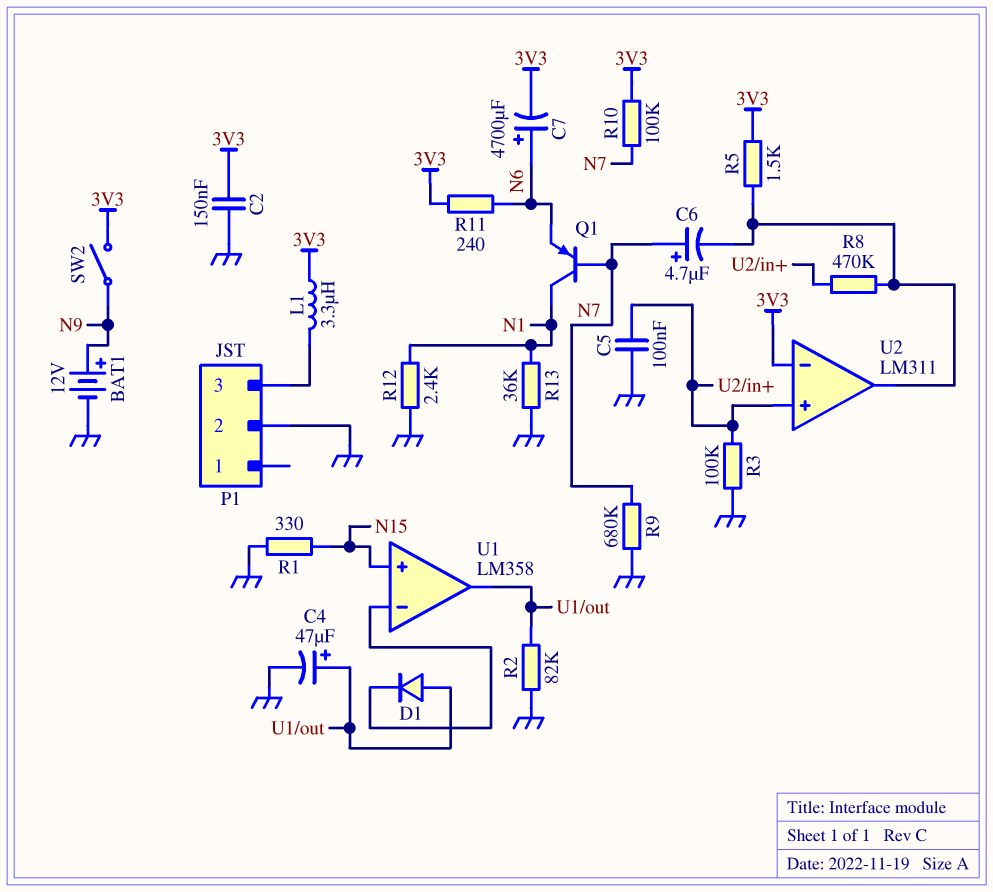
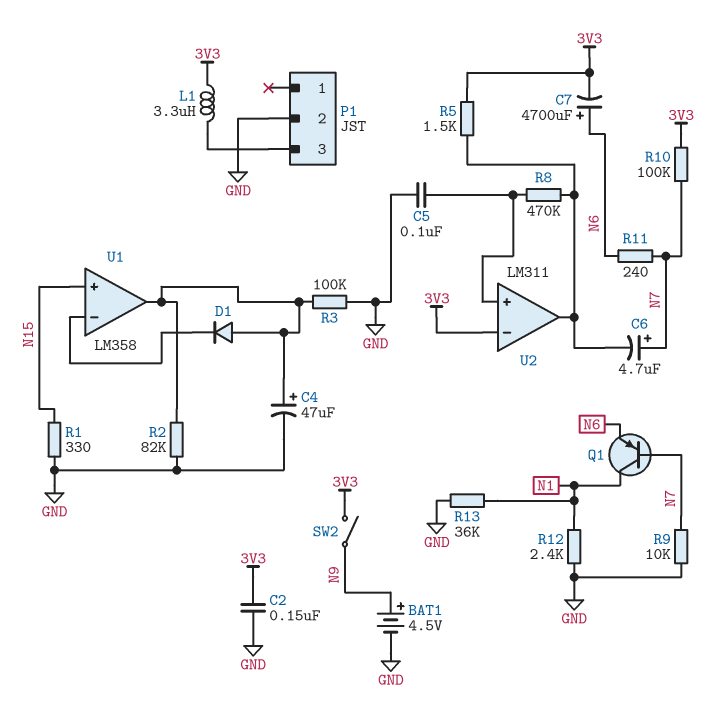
BAT1: 12V (plus N9, minus GND) -> 4.5V (plus N9, minus GND)
R3: 100k (GND, U2/in+) -> 100k (GND, U1/out)
R9: 680k (GND, N7) -> 10k (GND, N7)
R11: 240 (3V3, N6) -> 240 (N6, N7)

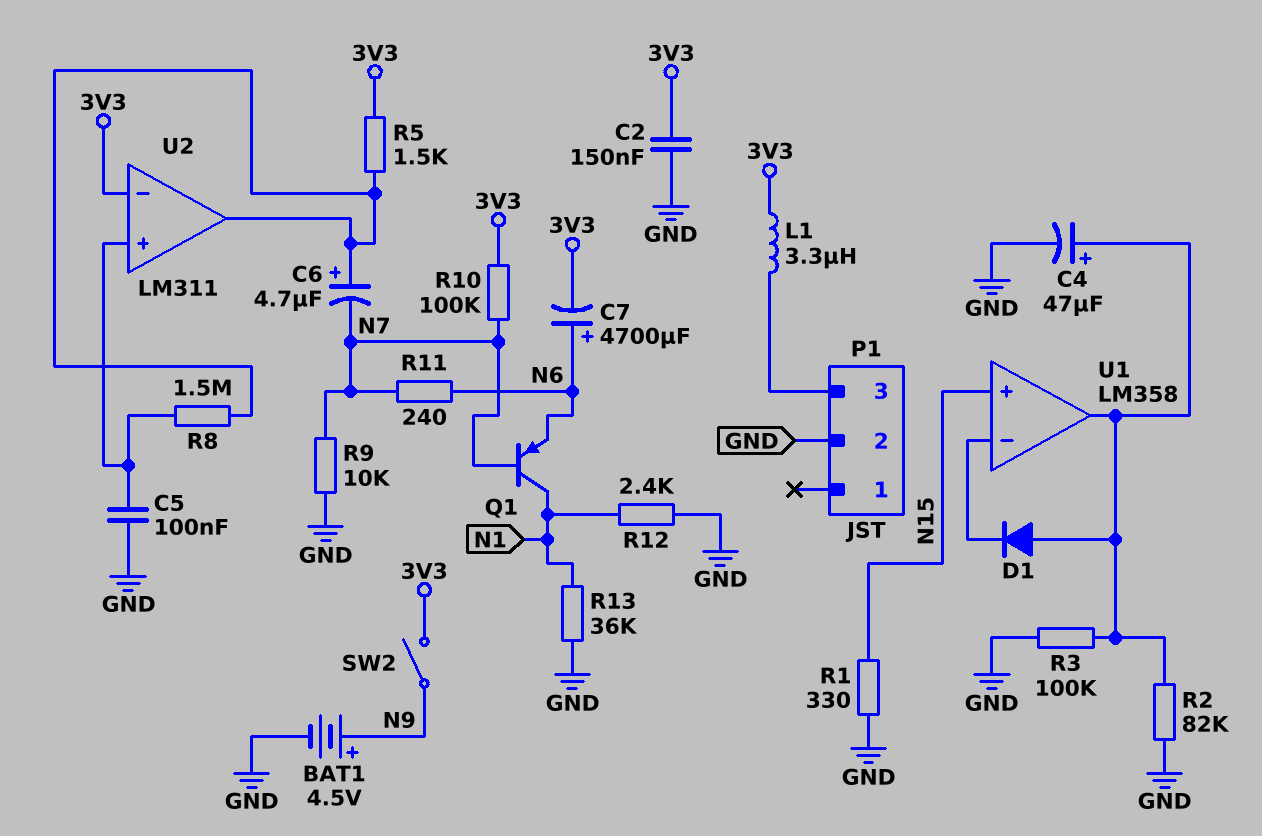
C6: 4.7uF (plus N7, minus U2/out) -> 4.7uF (plus U2/out, minus N7)
R8: 470k (U2/in+, U2/out) -> 1.5M (U2/in+, U2/out)

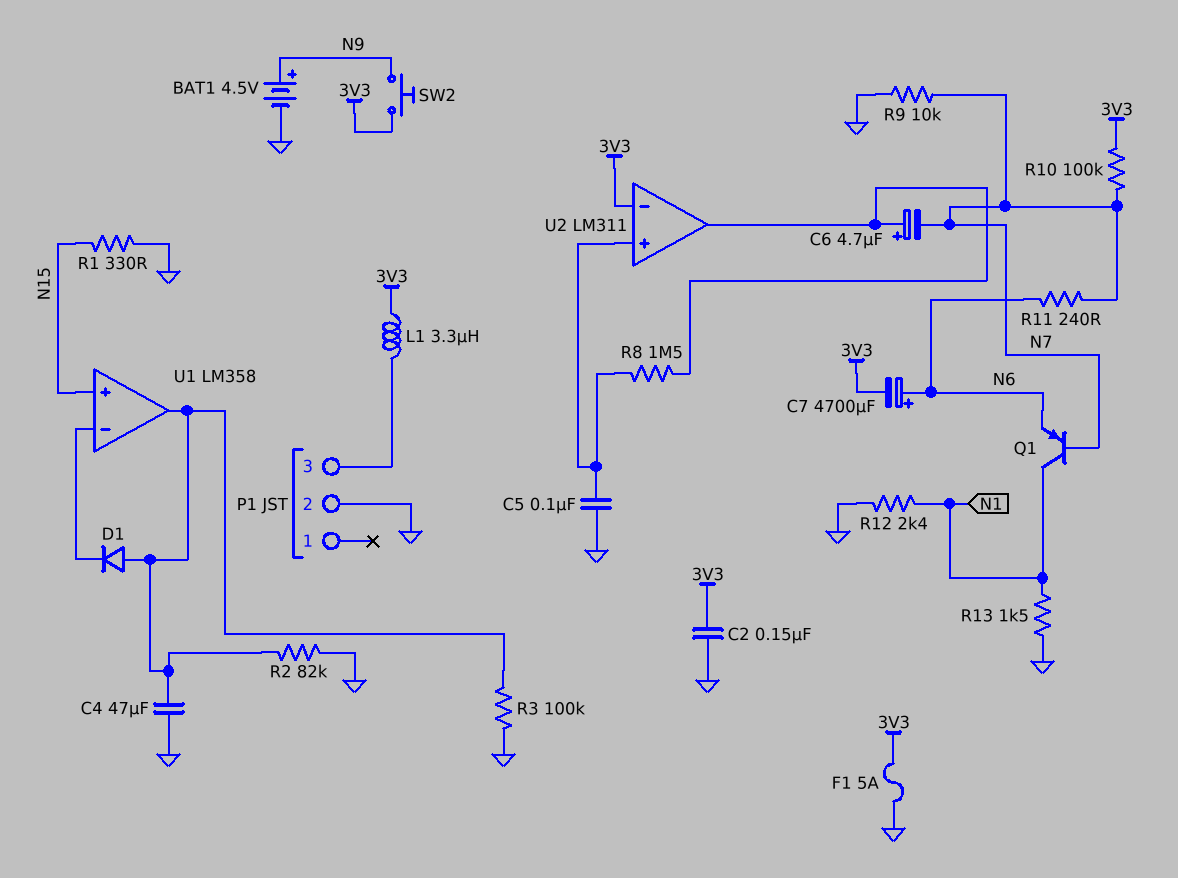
C4: 47uF (plus U1/out, minus GND) -> 47uF (GND, U1/out)
F1: none -> 5A (3V3, GND)
R5: 1.5k (3V3, U2/out) -> none
R13: 36k (GND, N1) -> 1.5k (GND, N1)
SW2: switch (3V3, N9) -> button (3V3, N9)

